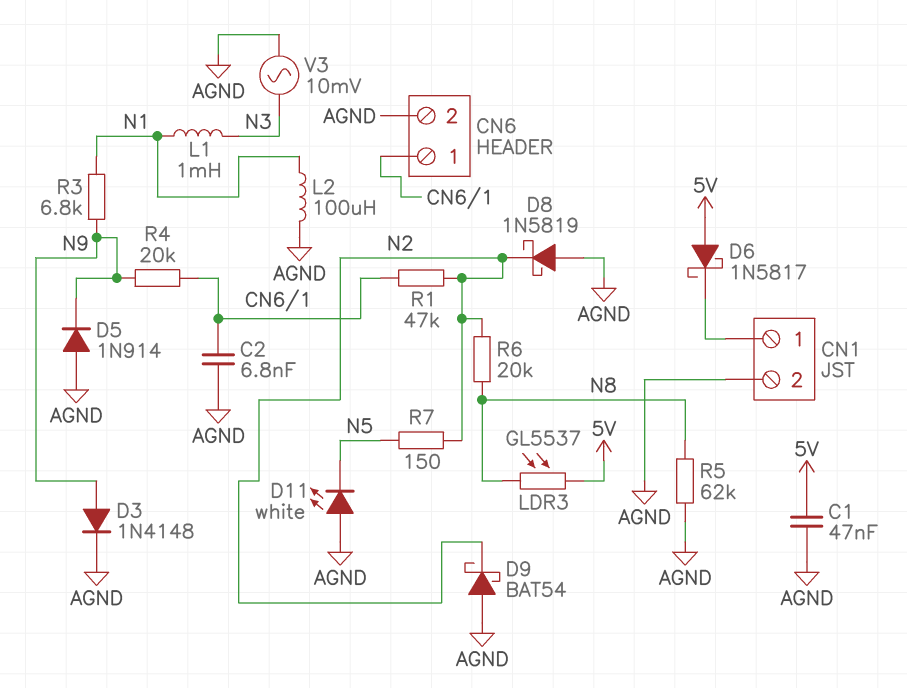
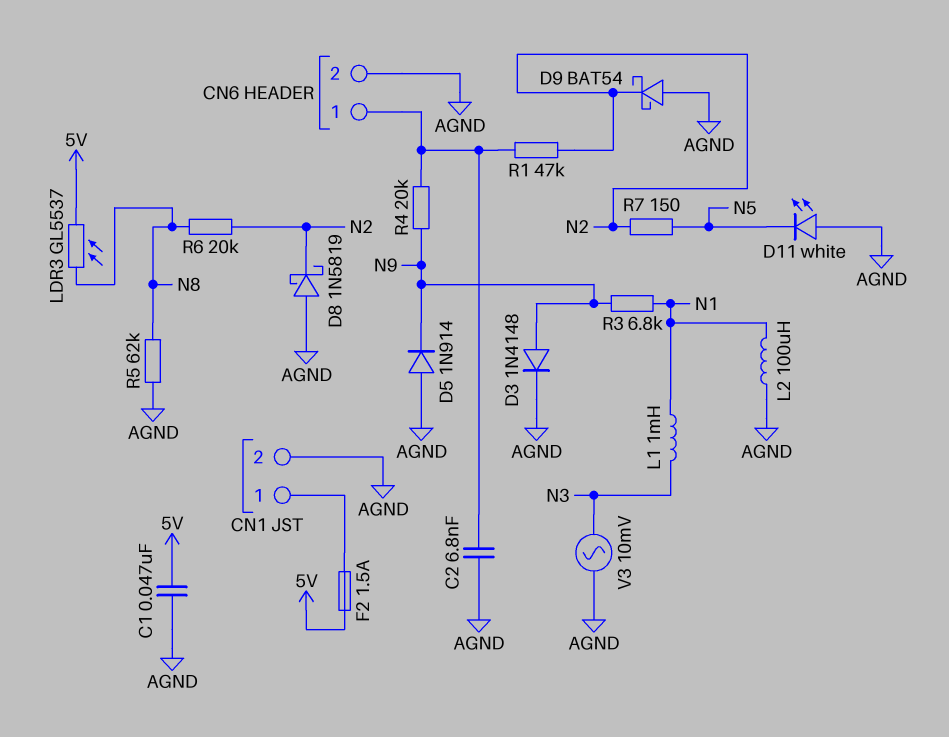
D6: schottky 1N5817 (A 5V, K CN1/1) -> none
F2: none -> 1.5A (5V, CN1/1)

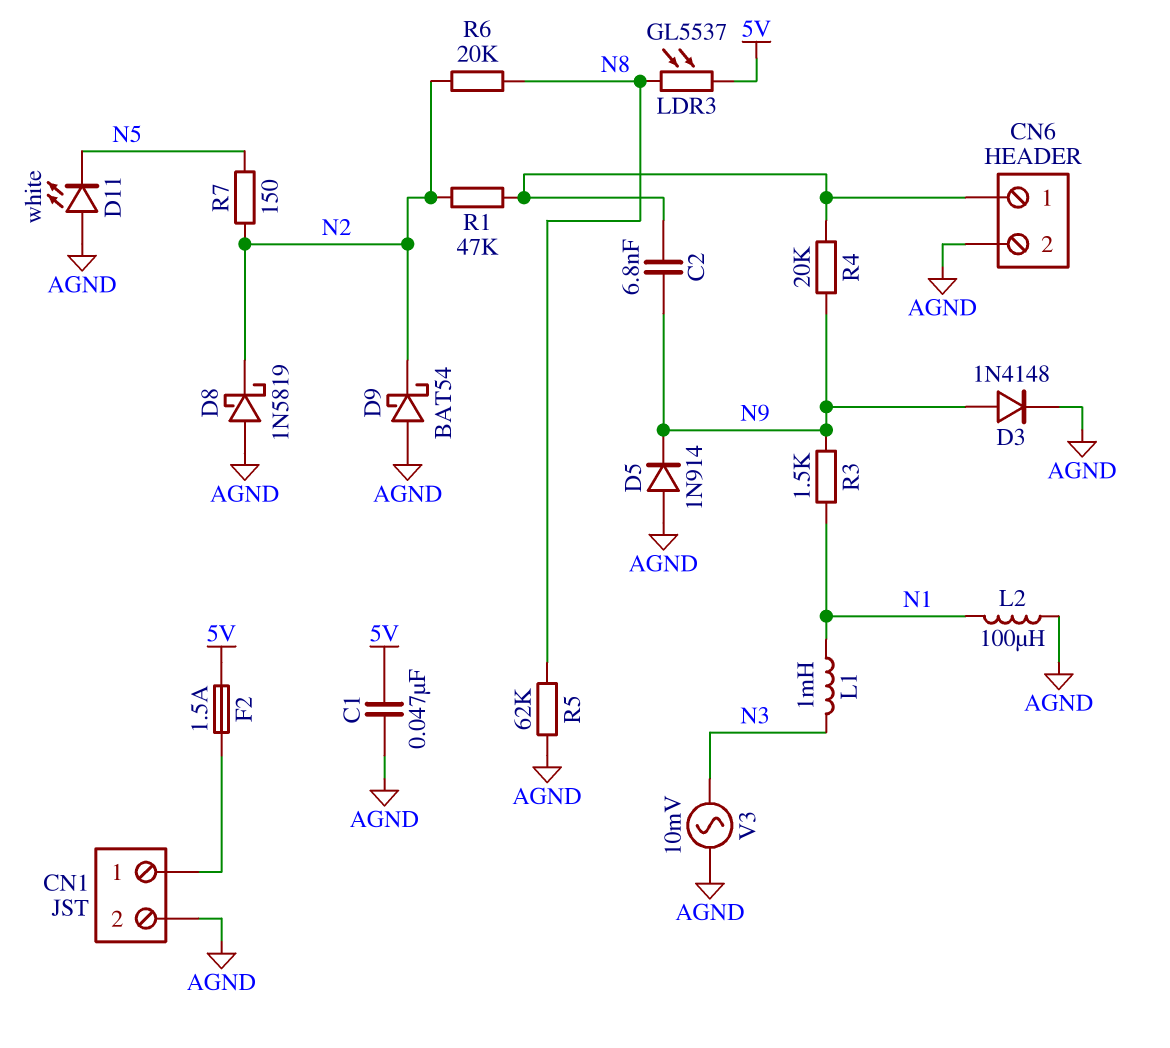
C2: 6.8nF (AGND, CN6/1) -> 6.8nF (CN6/1, N9)
R3: 6.8k (N1, N9) -> 1.5k (N1, N9)

